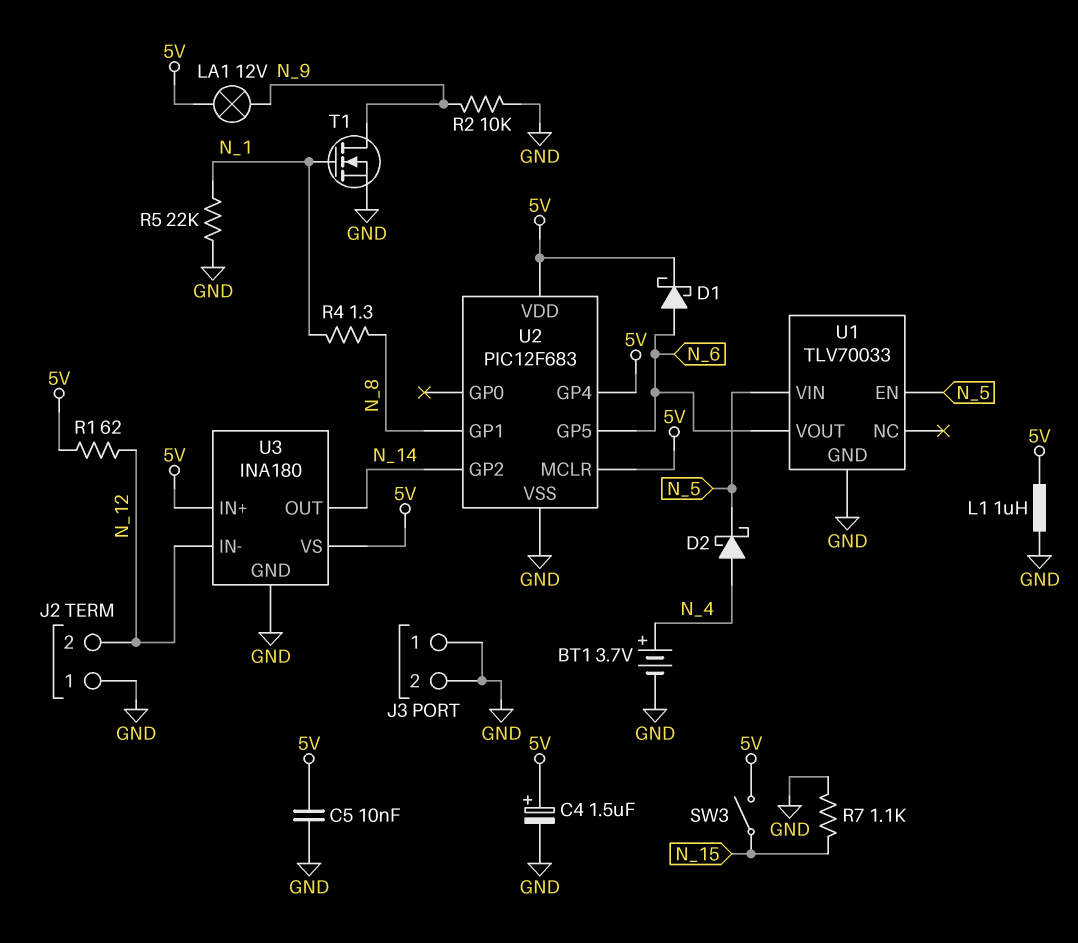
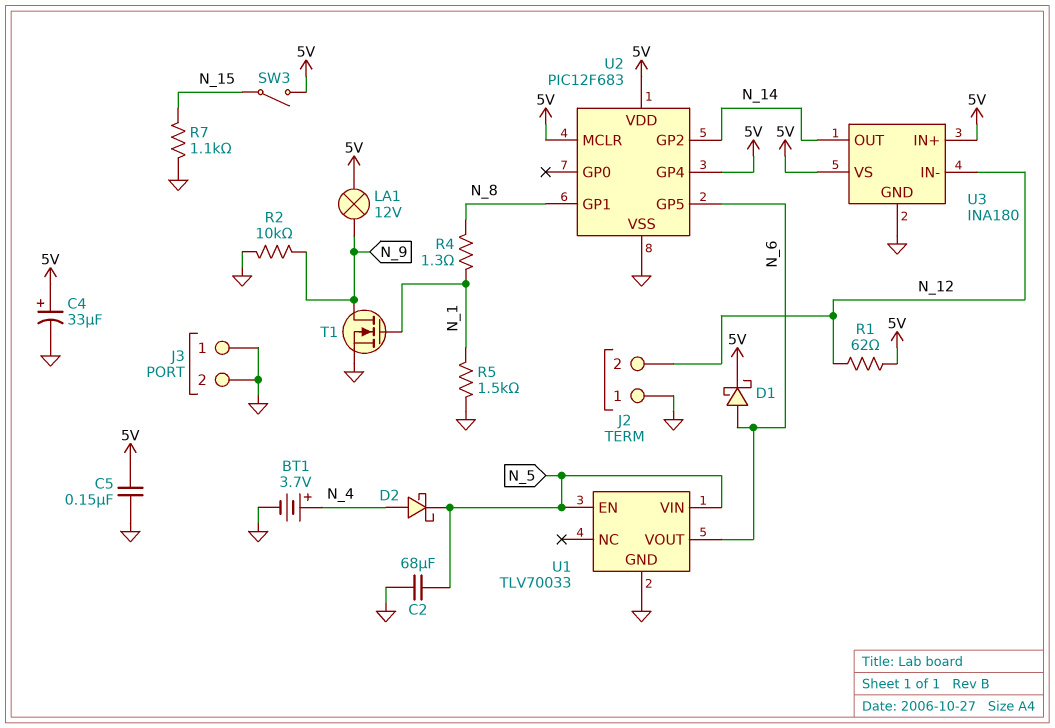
C2: none -> 68uF (GND, N_5)
C4: 1.5uF (plus 5V, minus GND) -> 33uF (plus 5V, minus GND)
C5: 10nF (5V, GND) -> 150nF (5V, GND)
L1: 1uH (5V, GND) -> none
R5: 22k (GND, N_1) -> 1.5k (GND, N_1)

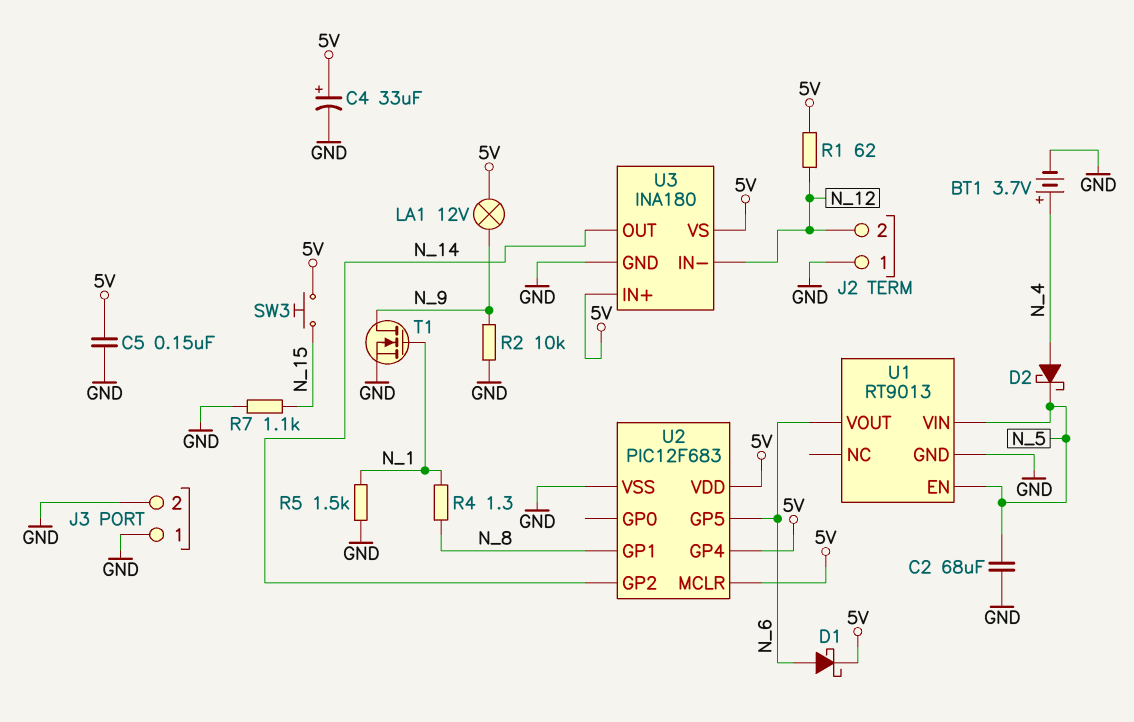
SW3: switch (5V, N_15) -> button (5V, N_15)
U1: TLV70033 -> RT9013

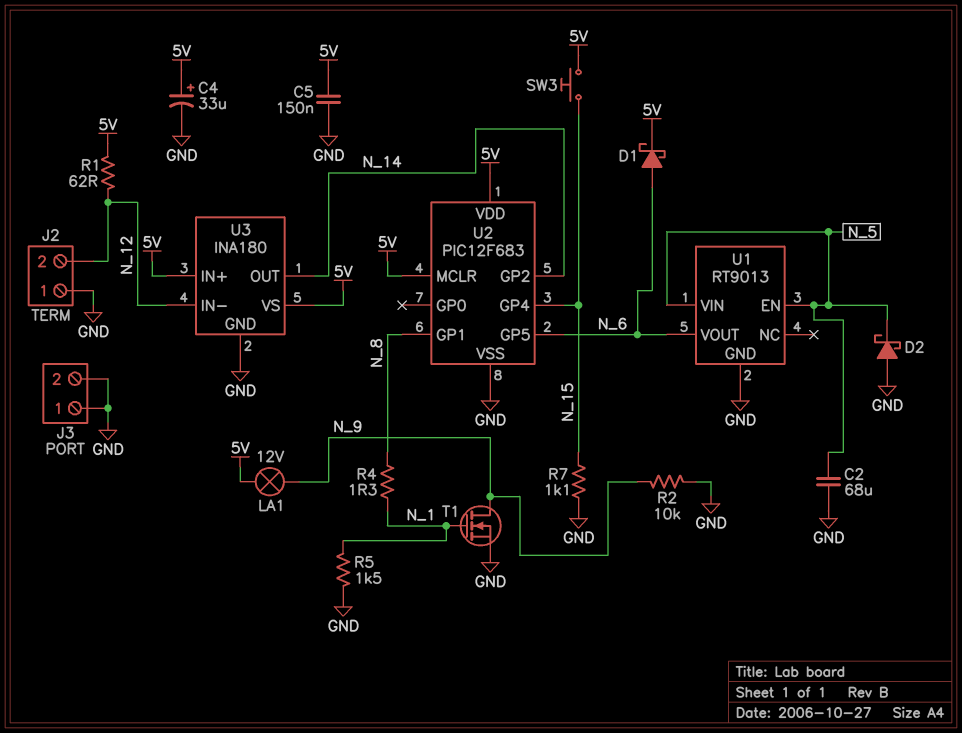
BT1: 3.7V (plus N_4, minus GND) -> none
D2: schottky (A N_4, K N_5) -> schottky (A GND, K N_5)
U2 pin GP4: 5V -> N_15

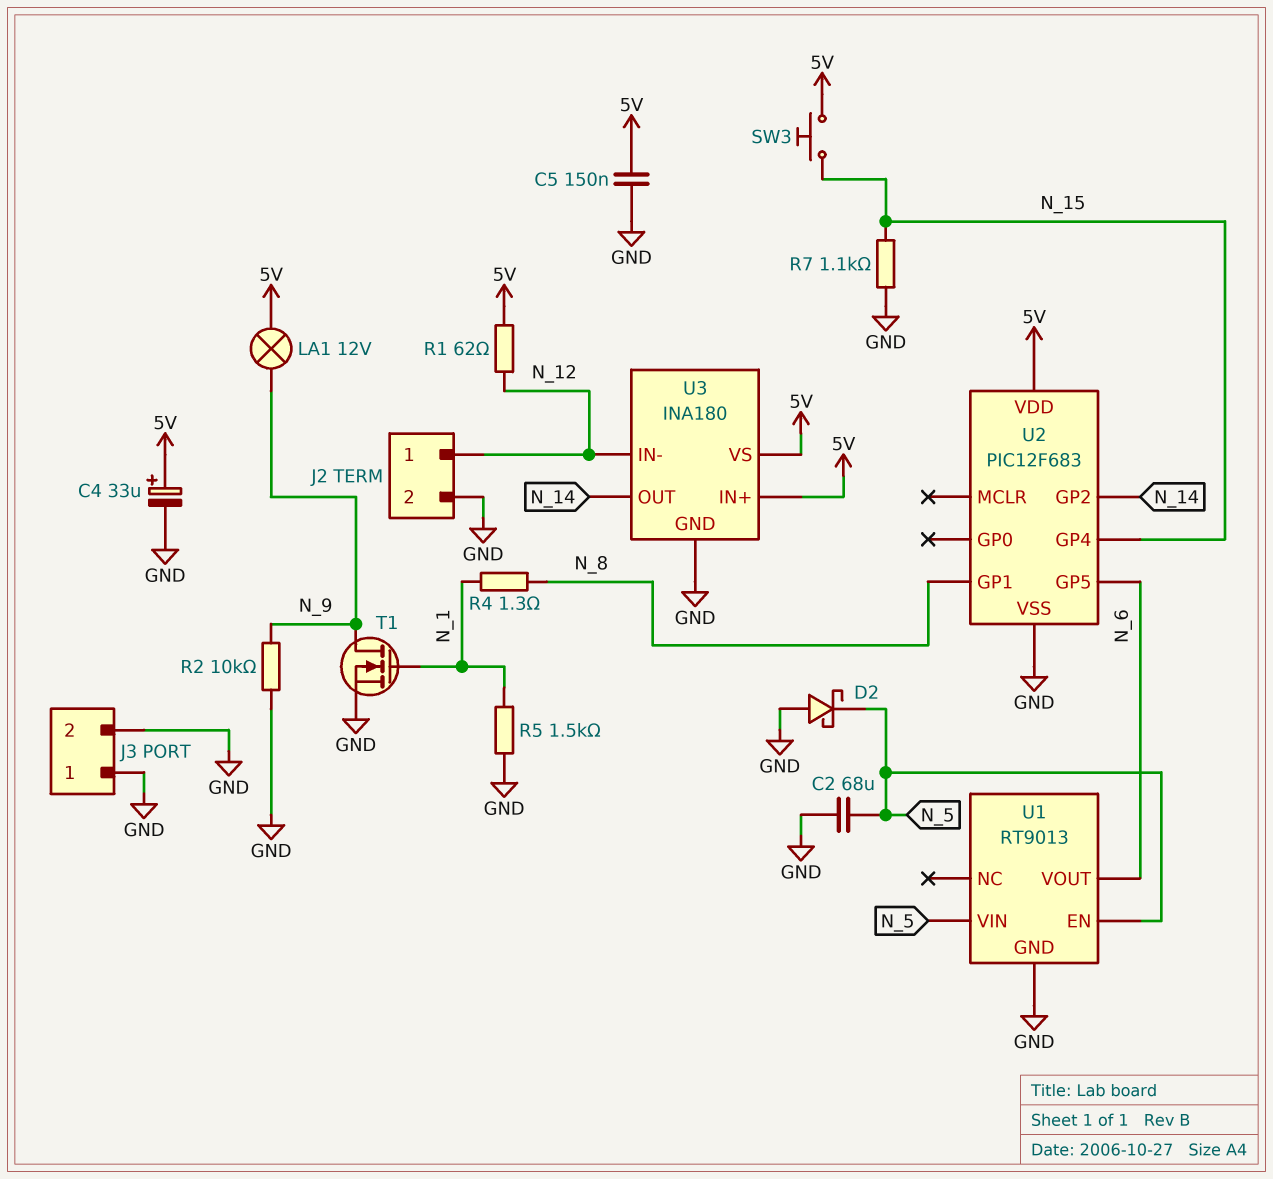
D1: schottky (A N_6, K 5V) -> none
J2 pin 1: GND -> N_12
J2 pin 2: N_12 -> GND
U2 pin MCLR: 5V -> none

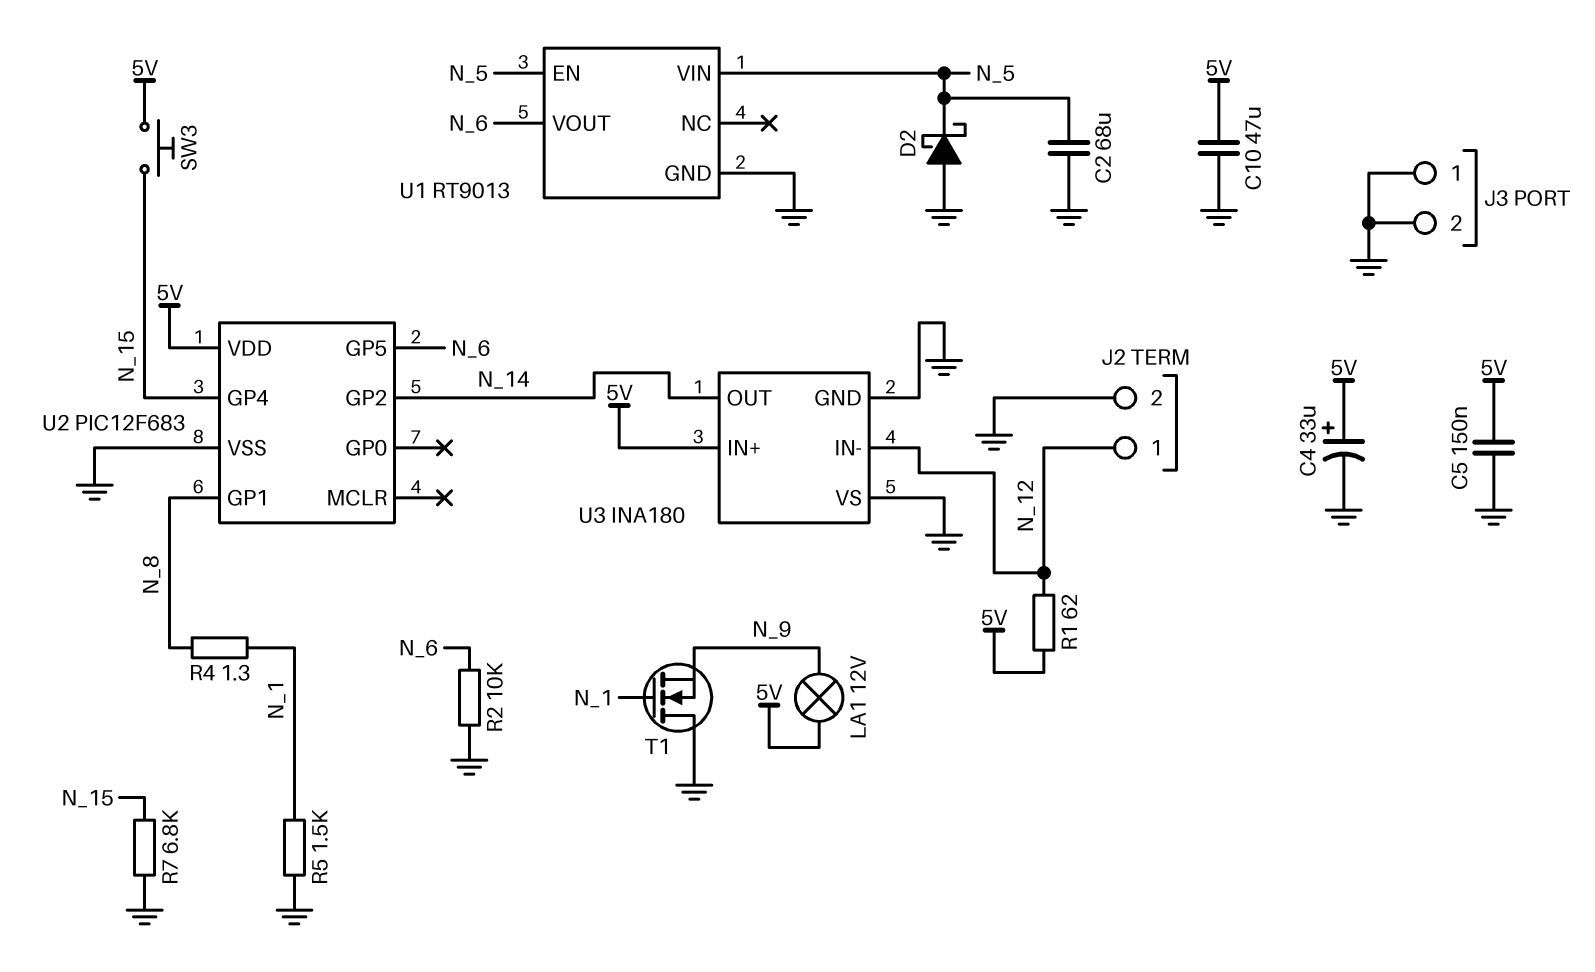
C10: none -> 47uF (5V, GND)
R2: 10k (GND, N_9) -> 10k (GND, N_6)
R7: 1.1k (GND, N_15) -> 6.8k (GND, N_15)
T1: NMOS (G N_1, D N_9, S GND) -> NMOS (G N_1, D GND, S N_9)
U3 pin VS: 5V -> GND

